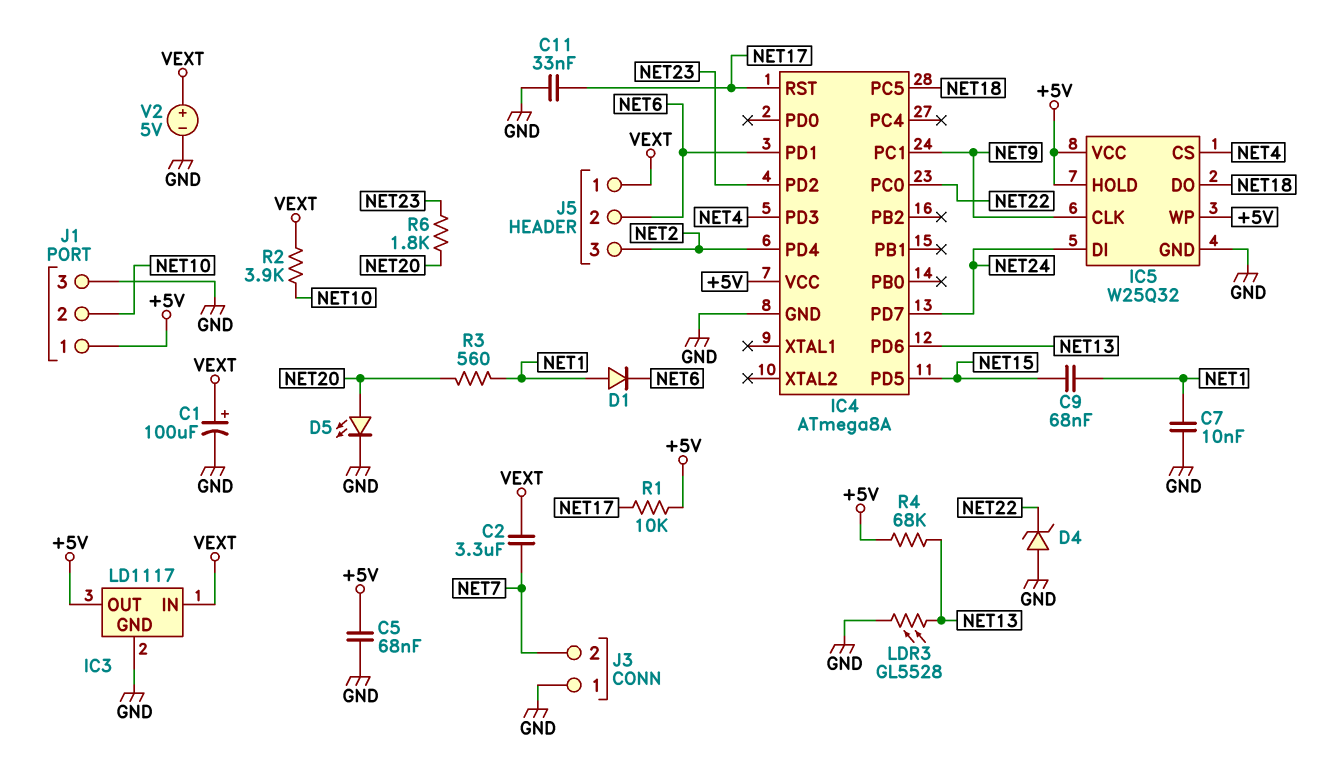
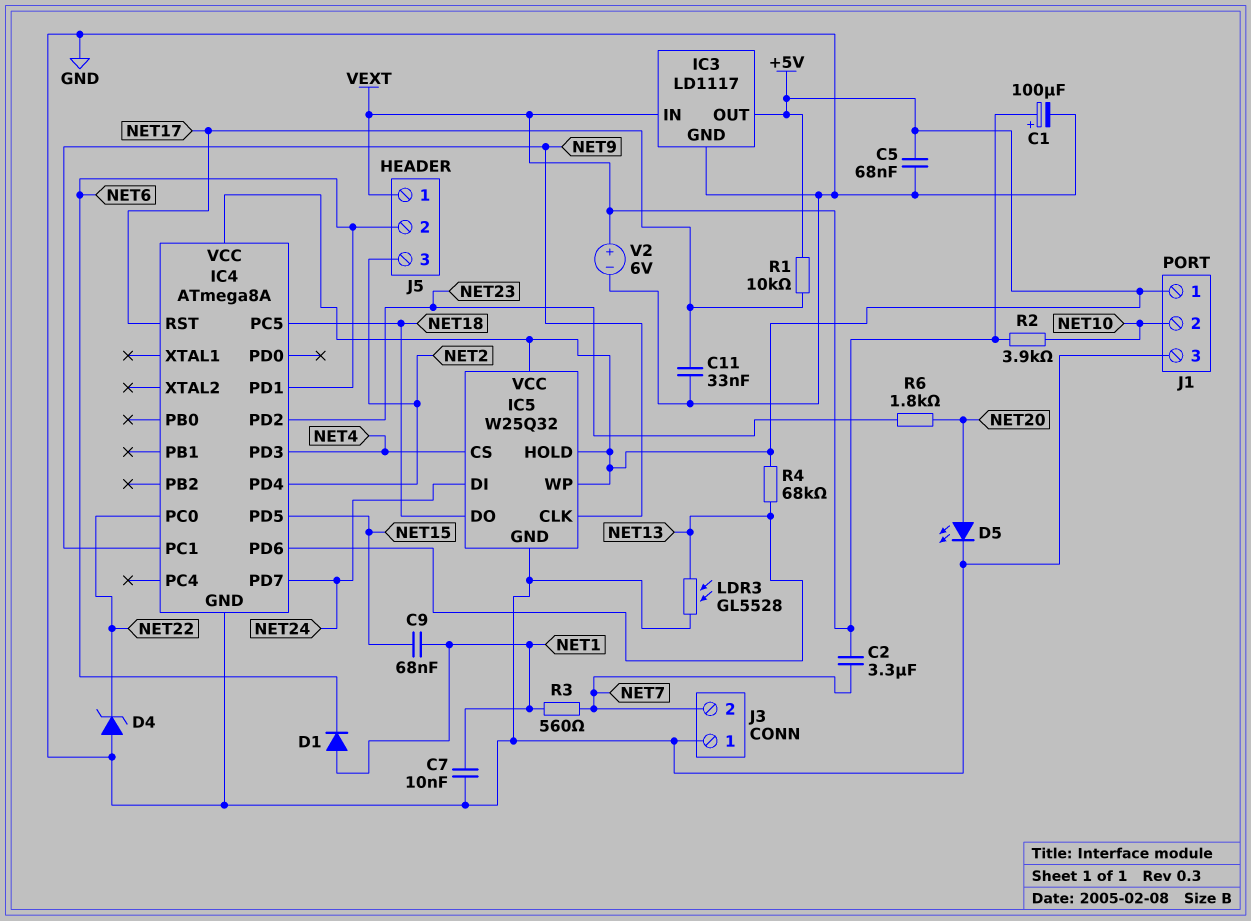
R3: 560 (NET1, NET20) -> 560 (NET1, NET7)
V2: 5V (plus VEXT, minus GND) -> 6V (plus VEXT, minus GND)

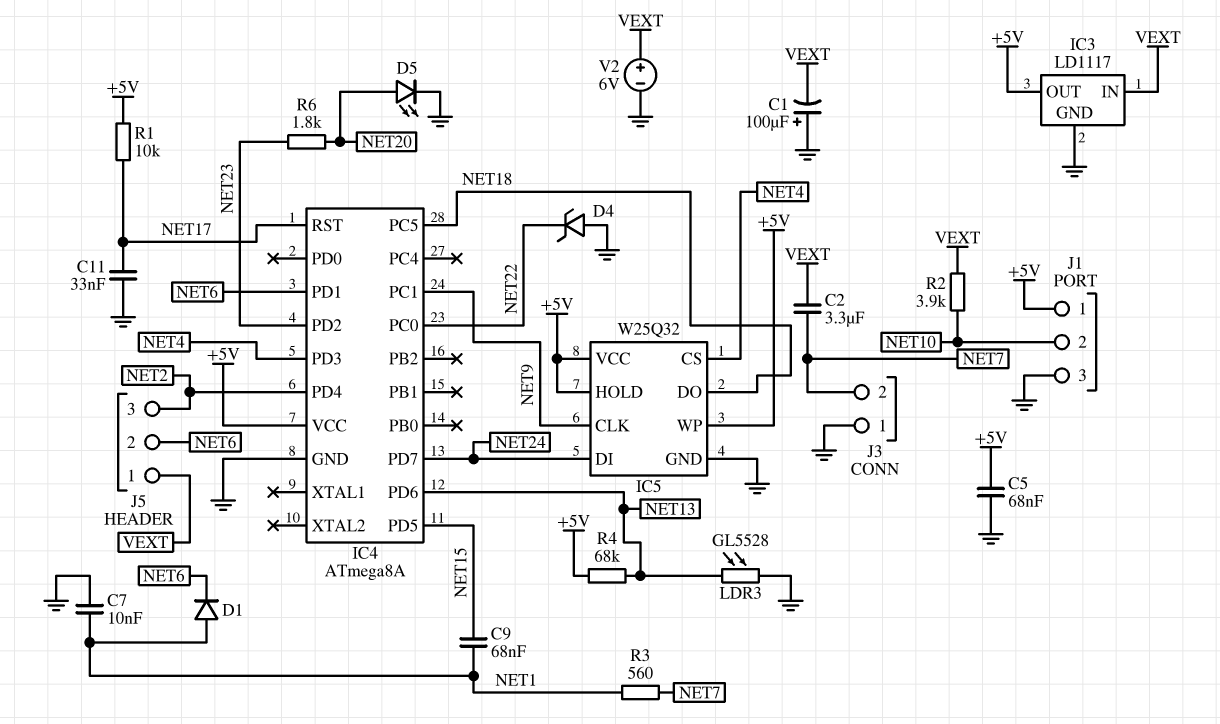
C1: 100uF (plus VEXT, minus GND) -> 100uF (plus GND, minus VEXT)

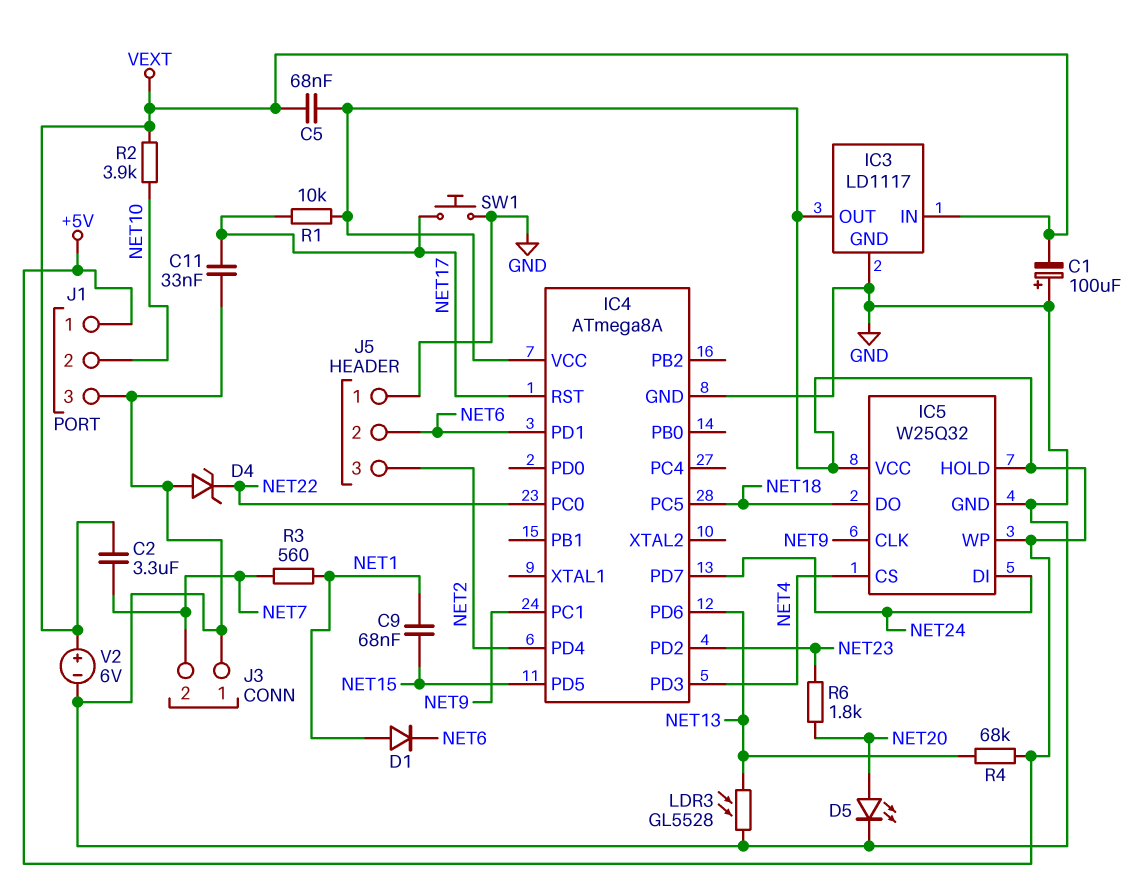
C5: 68nF (+5V, GND) -> 68nF (+5V, VEXT)
C7: 10nF (GND, NET1) -> none
J5 pin 1: VEXT -> GND
SW1: none -> button (GND, NET17)

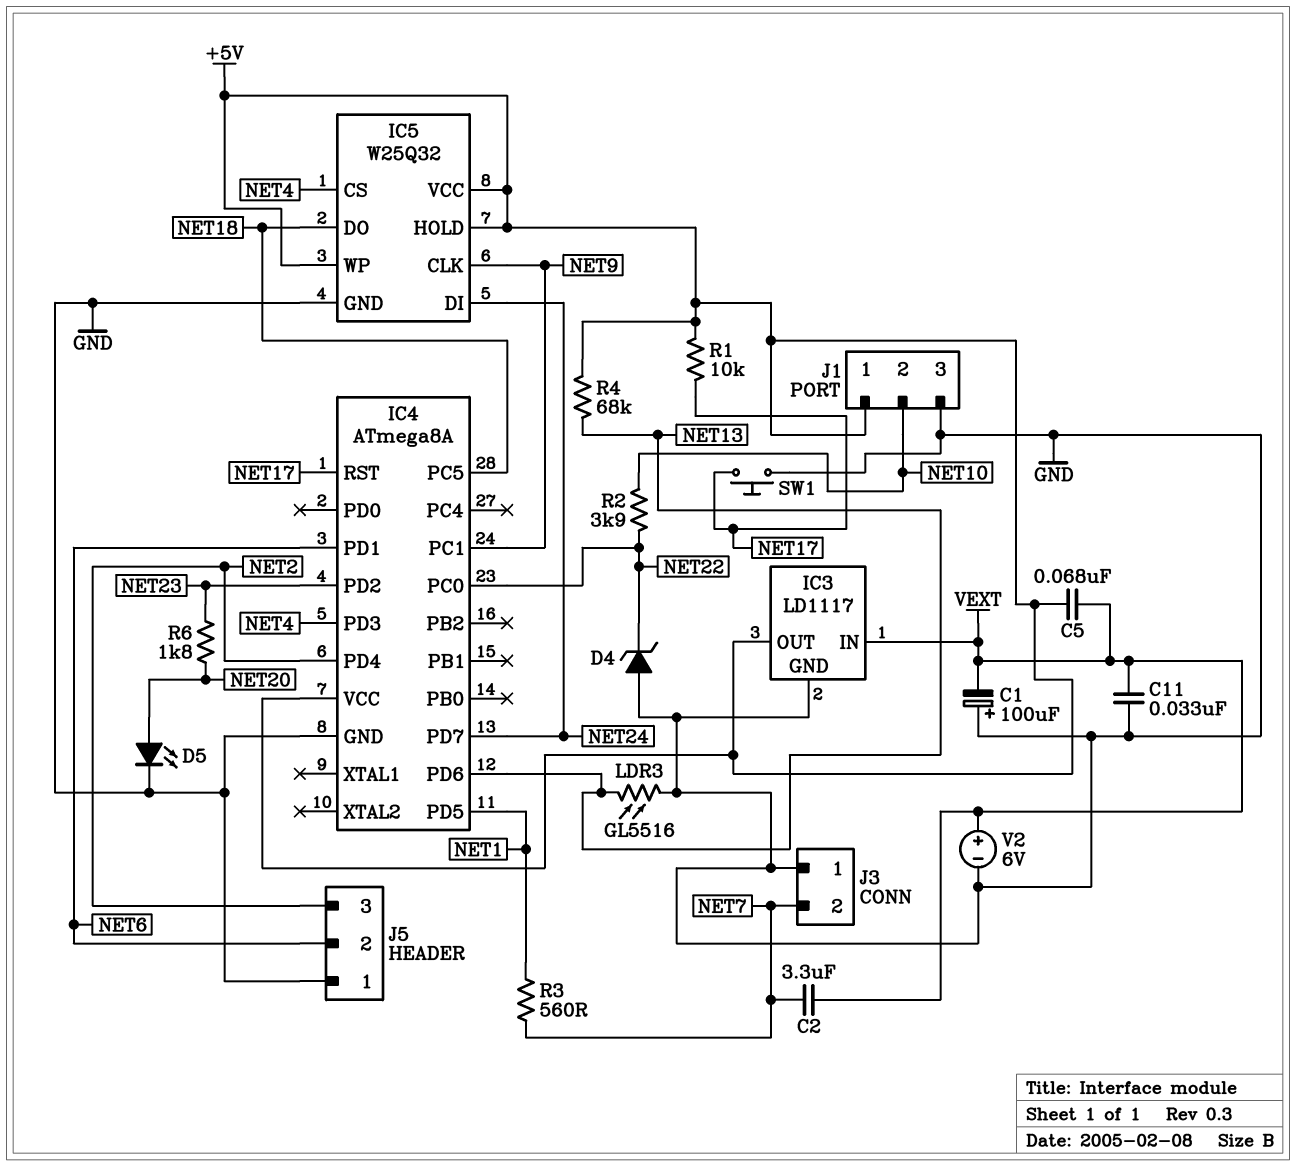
C9: 68nF (NET1, NET15) -> none
C11: 33nF (GND, NET17) -> 33nF (GND, VEXT)
D1: diode (A NET1, K NET6) -> none
IC4 pin PD5: NET15 -> NET1
LDR3: GL5528 (GND, NET13) -> GL5516 (GND, NET13)
R2: 3.9k (NET10, VEXT) -> 3.9k (NET10, NET22)

